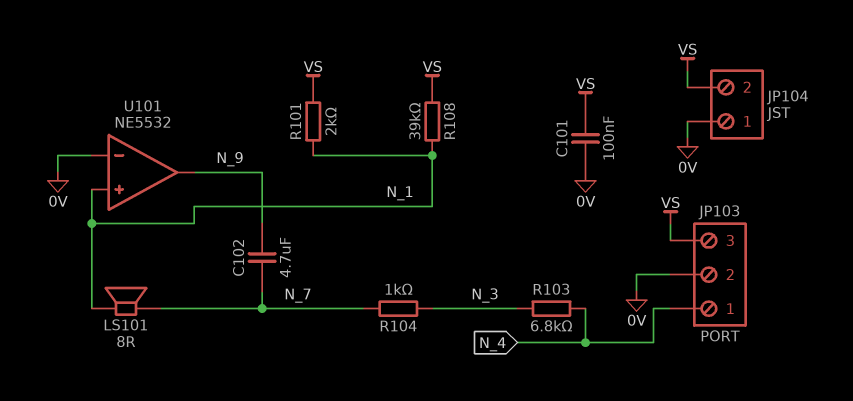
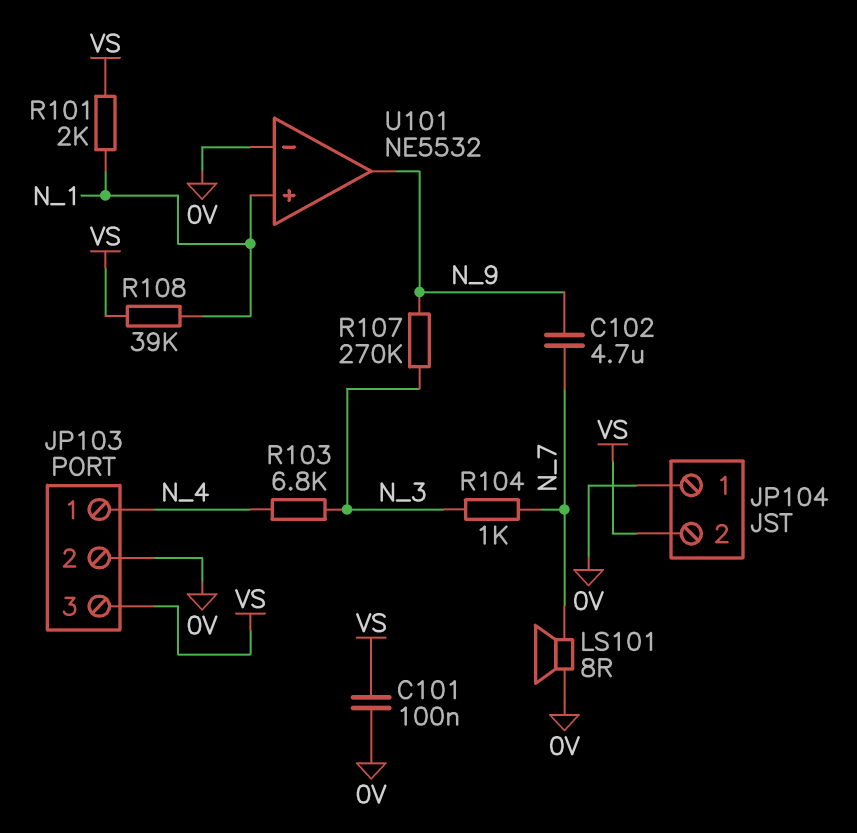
LS101: speaker 8R (N_1, N_7) -> speaker 8R (0V, N_7)
R107: none -> 270k (N_3, N_9)

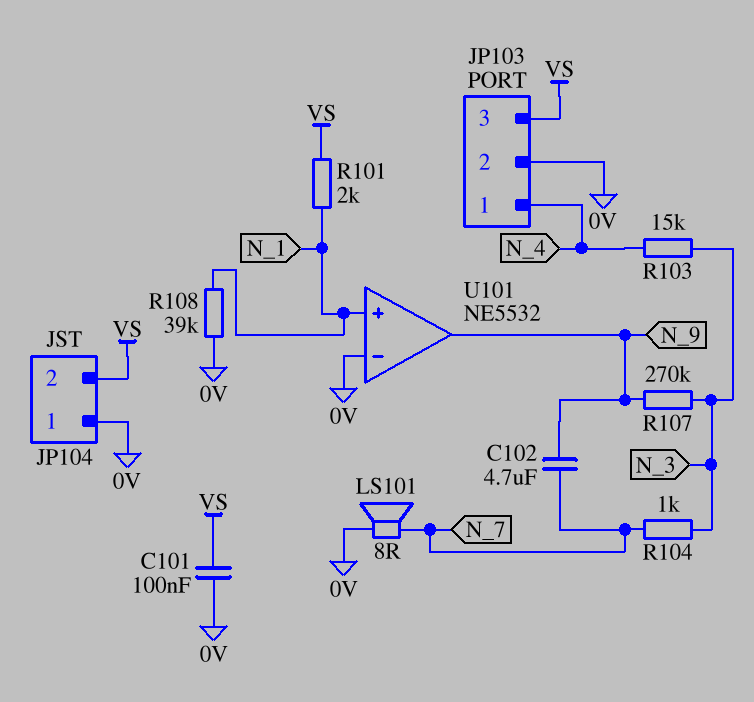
R103: 6.8k (N_3, N_4) -> 15k (N_3, N_4)
R108: 39k (N_1, VS) -> 39k (0V, N_1)

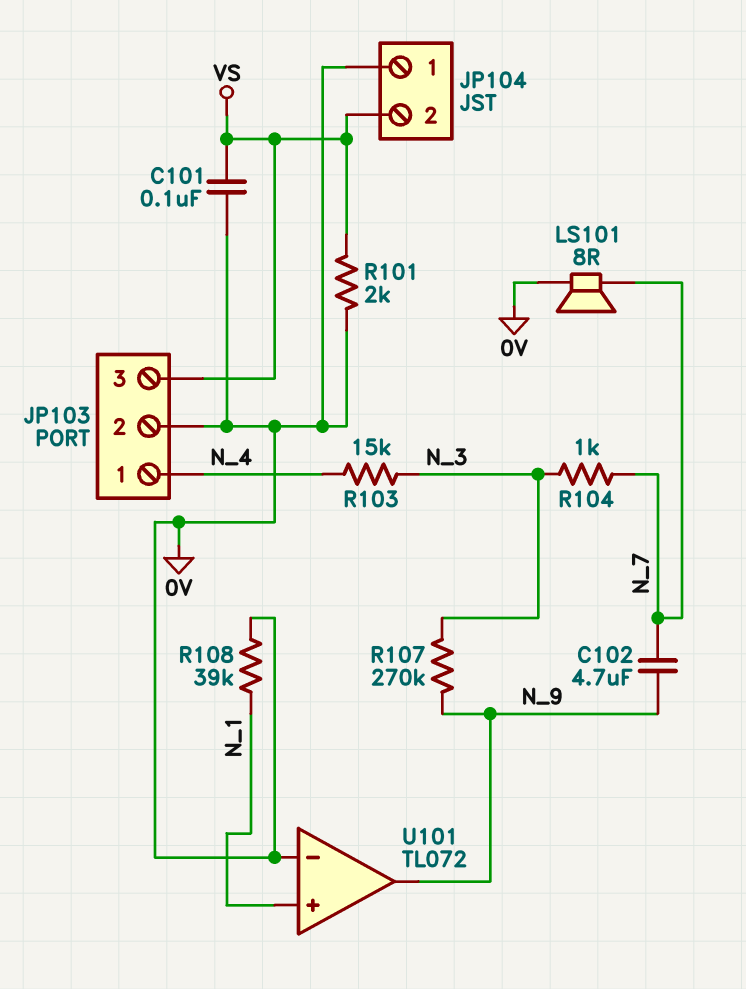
R101: 2k (N_1, VS) -> 2k (0V, VS)
U101: NE5532 -> TL072

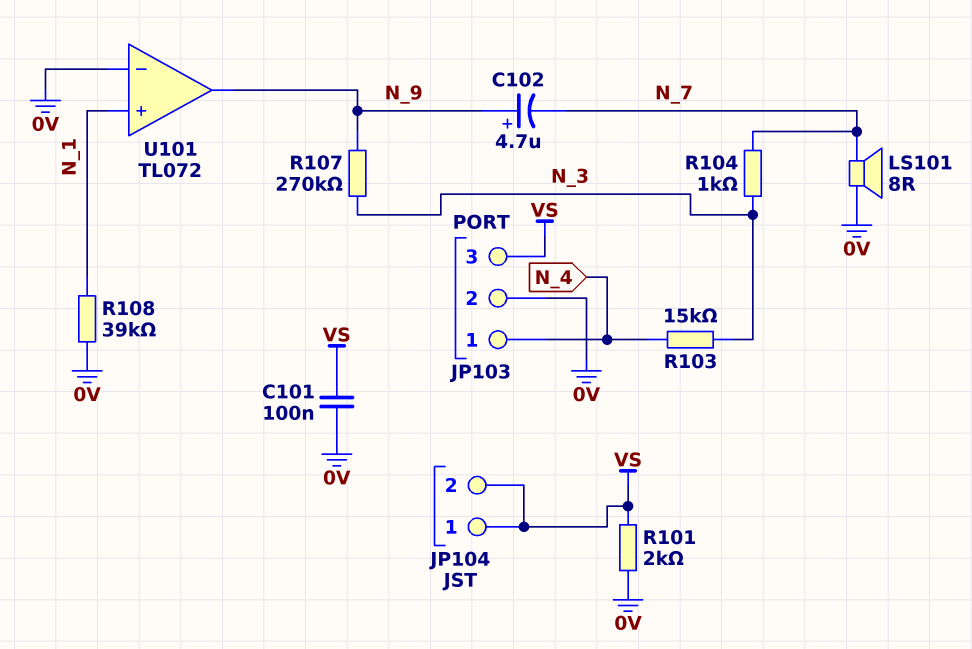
C102: 4.7uF (N_7, N_9) -> 4.7uF (plus N_9, minus N_7)
JP104 pin 1: 0V -> VS

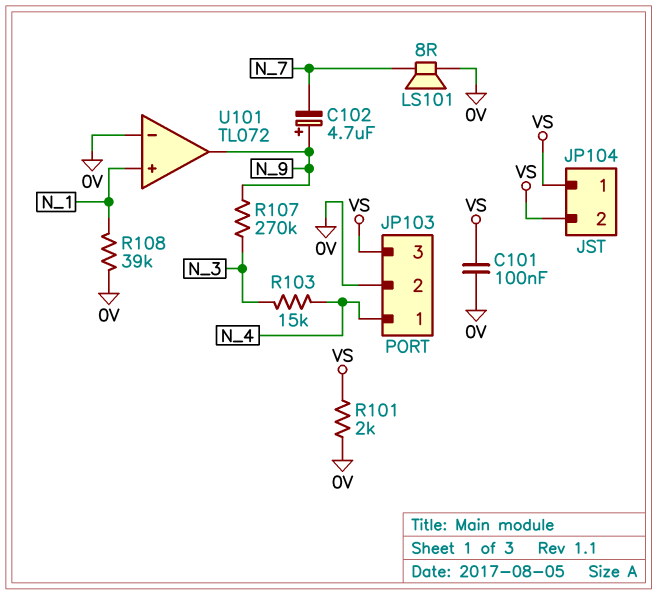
R104: 1k (N_3, N_7) -> none

